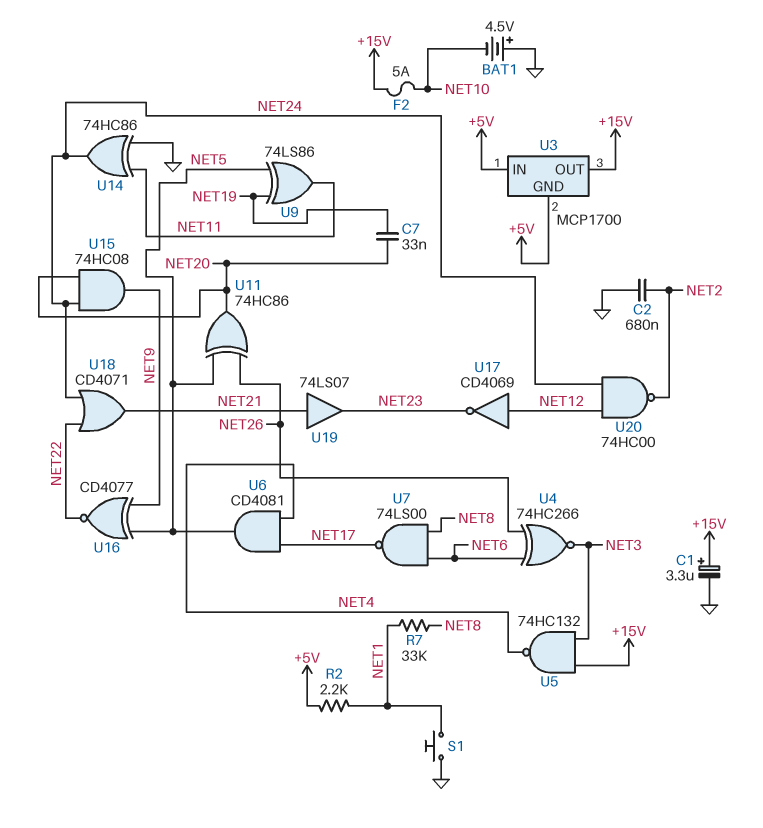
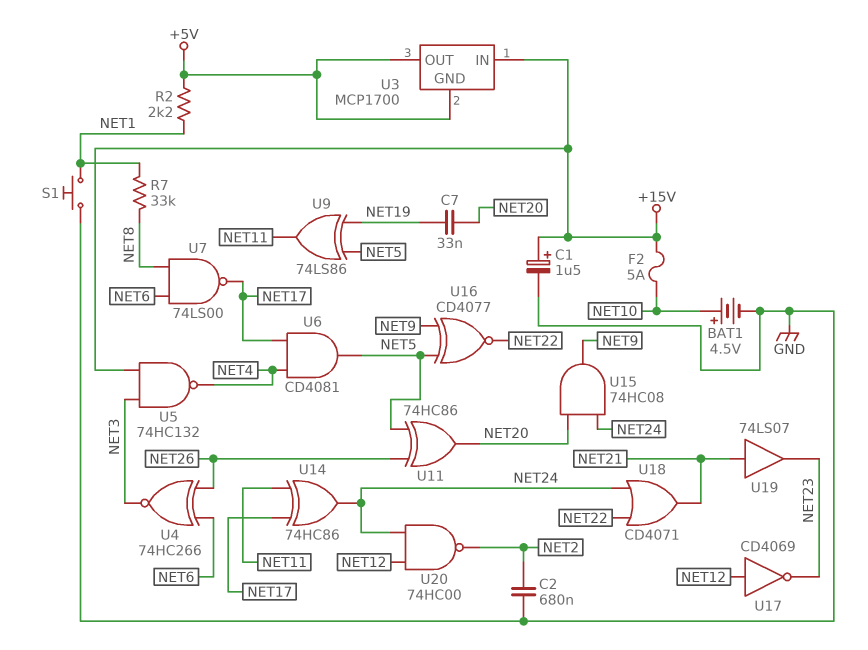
BAT1: 4.5V (plus GND, minus NET10) -> 4.5V (plus NET10, minus GND)
C1: 3.3uF (plus +15V, minus GND) -> 1.5uF (plus +15V, minus GND)
U3 pin IN: +5V -> +15V
U3 pin OUT: +15V -> +5V
U14: XOR 74HC86 (in GND, in NET11, out NET24) -> XOR 74HC86 (in NET11, in NET17, out NET24)

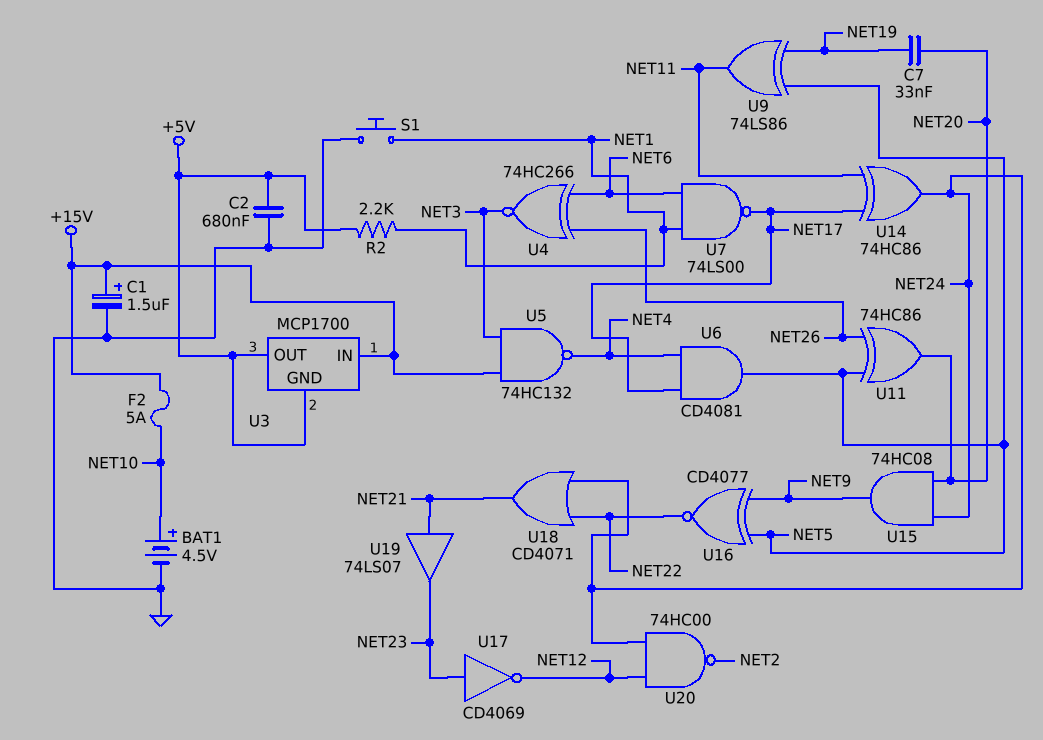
C2: 680nF (GND, NET2) -> 680nF (+5V, GND)
R7: 33k (NET1, NET8) -> none
U7: NAND 74LS00 (in NET6, in NET8, out NET17) -> NAND 74LS00 (in NET1, in NET6, out NET17)
U17: NOT CD4069 (in NET12, out NET23) -> NOT CD4069 (in NET23, out NET12)

